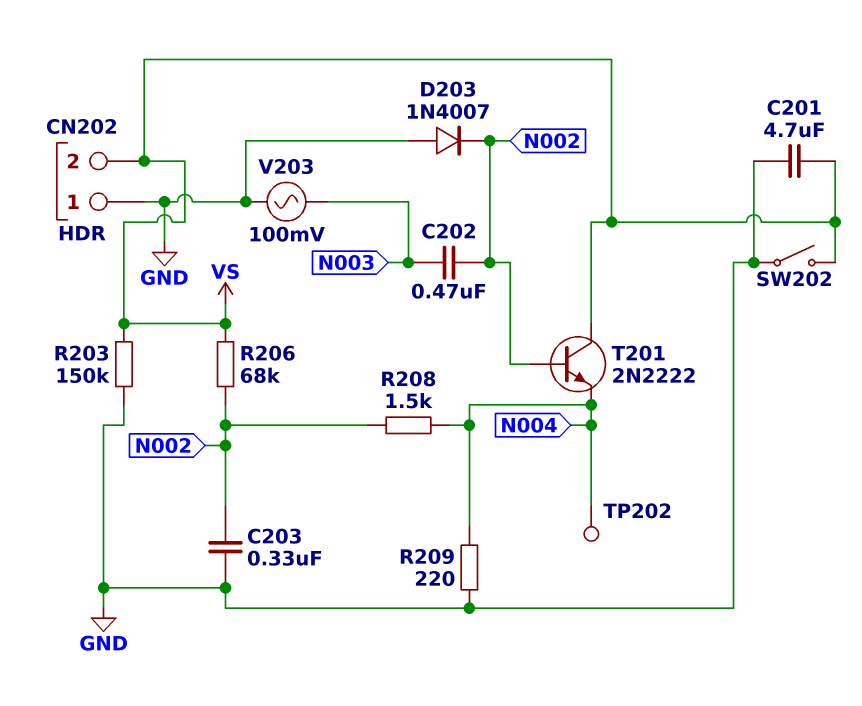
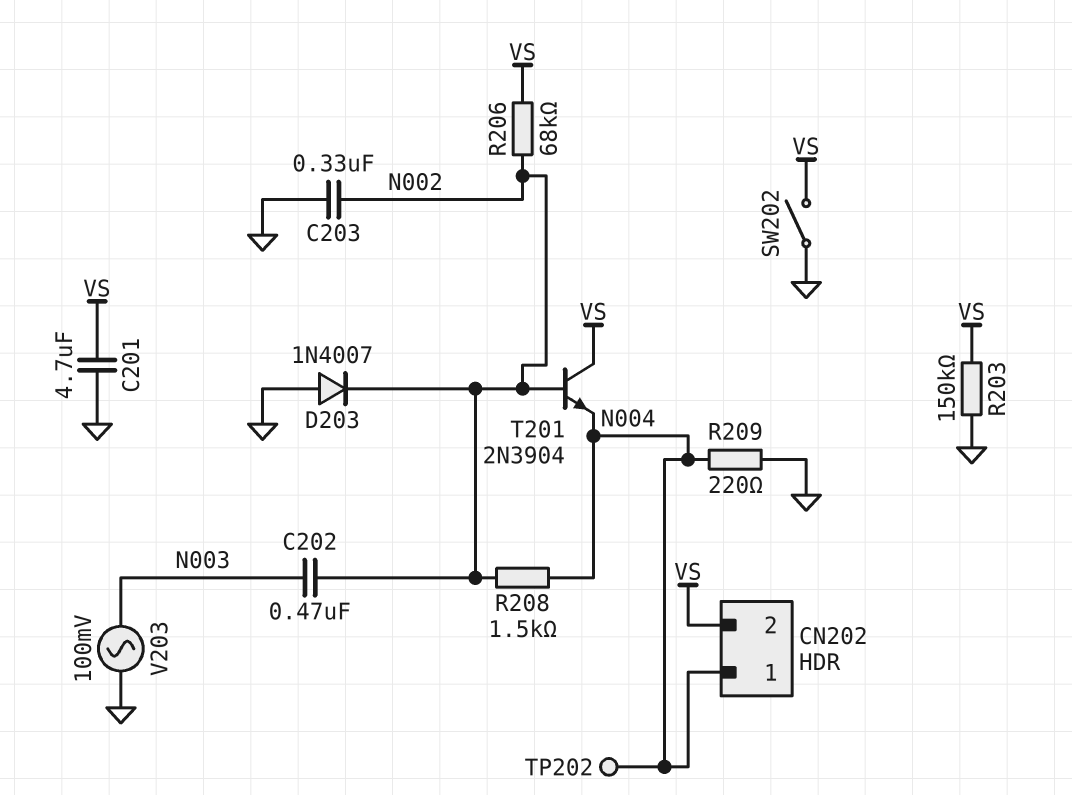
CN202 pin 1: GND -> N004
T201: NPN 2N2222 (B N002, C VS, E N004) -> NPN 2N3904 (B N002, C VS, E N004)

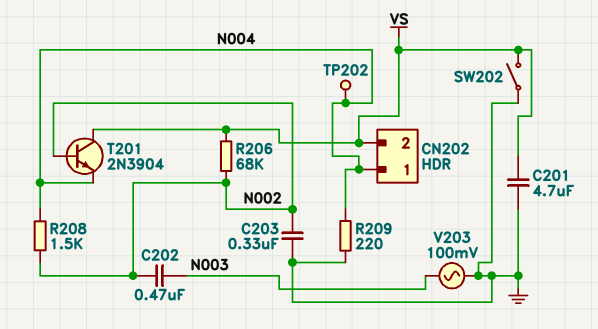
D203: diode 1N4007 (A GND, K N002) -> none
R203: 150k (GND, VS) -> none

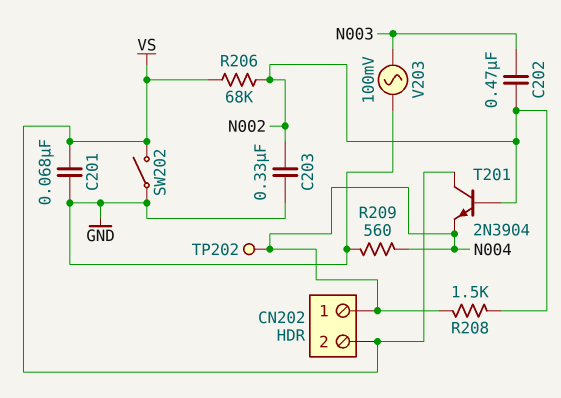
C201: 4.7uF (GND, VS) -> 68nF (GND, VS)
R209: 220 (GND, N004) -> 560 (GND, N004)

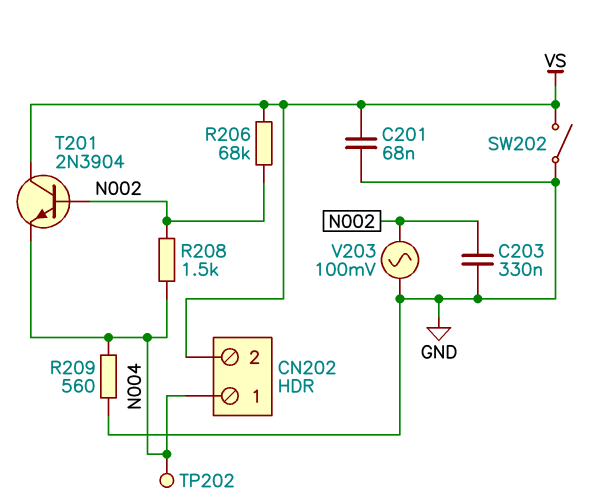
C202: 470nF (N002, N003) -> none
V203: AC 100mV (GND, N003) -> AC 100mV (GND, N002)

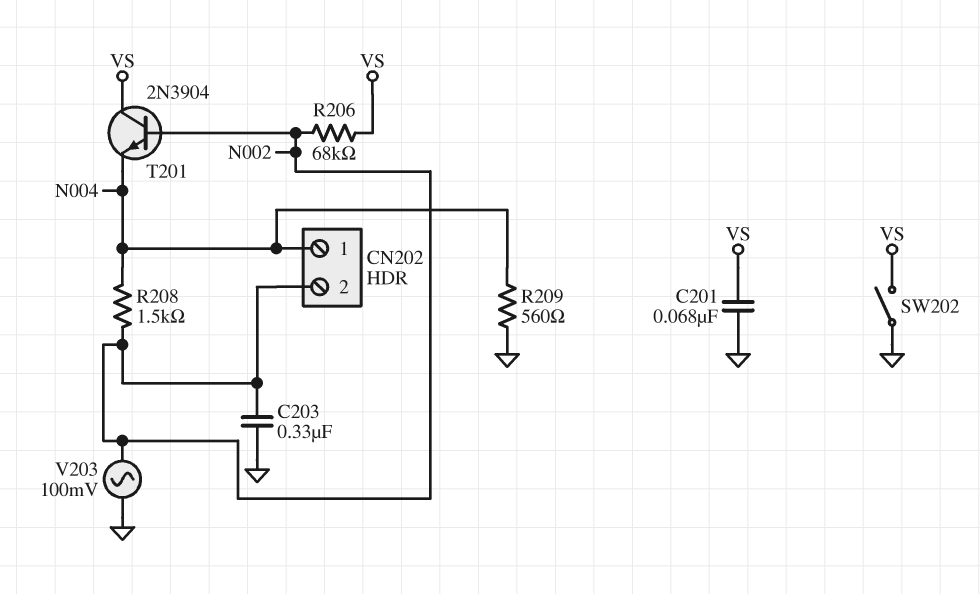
CN202 pin 2: VS -> N002
TP202: test point (N004) -> none

